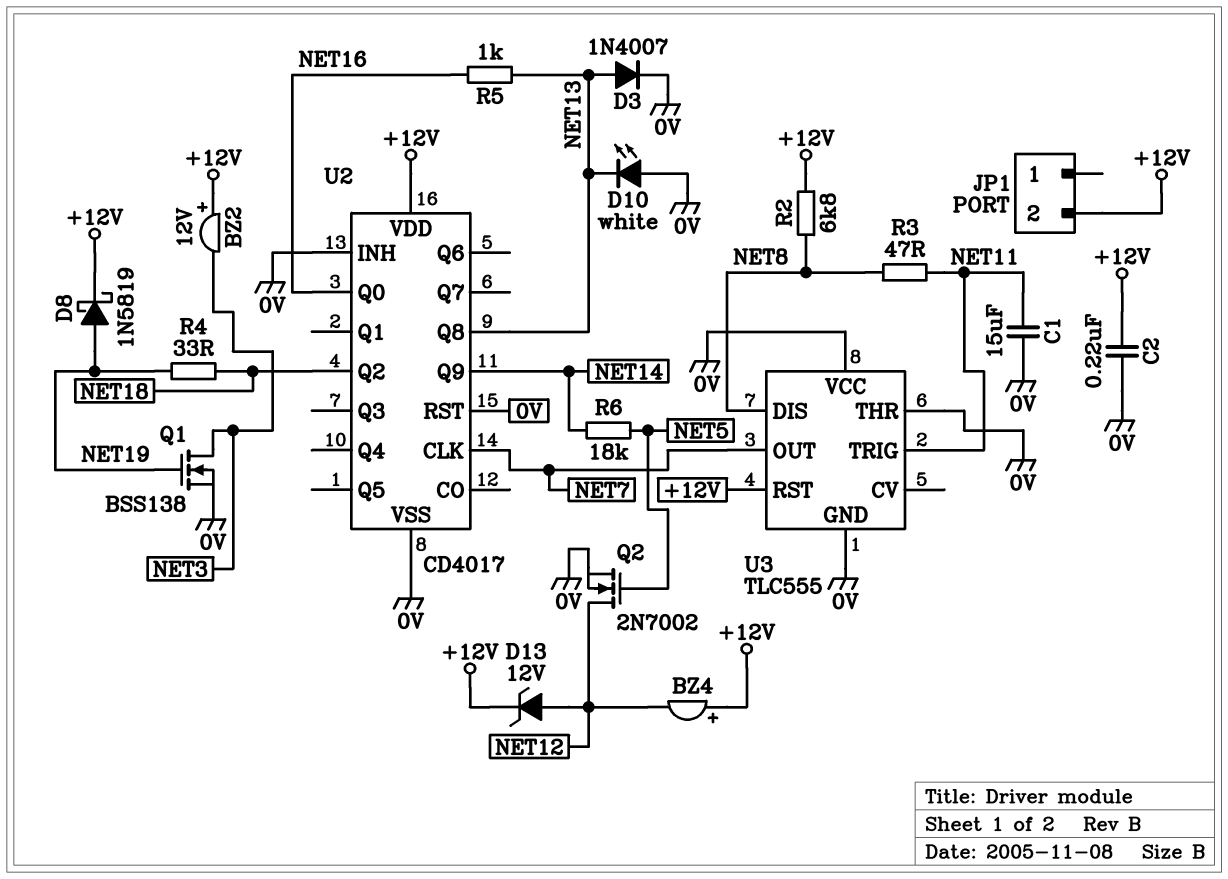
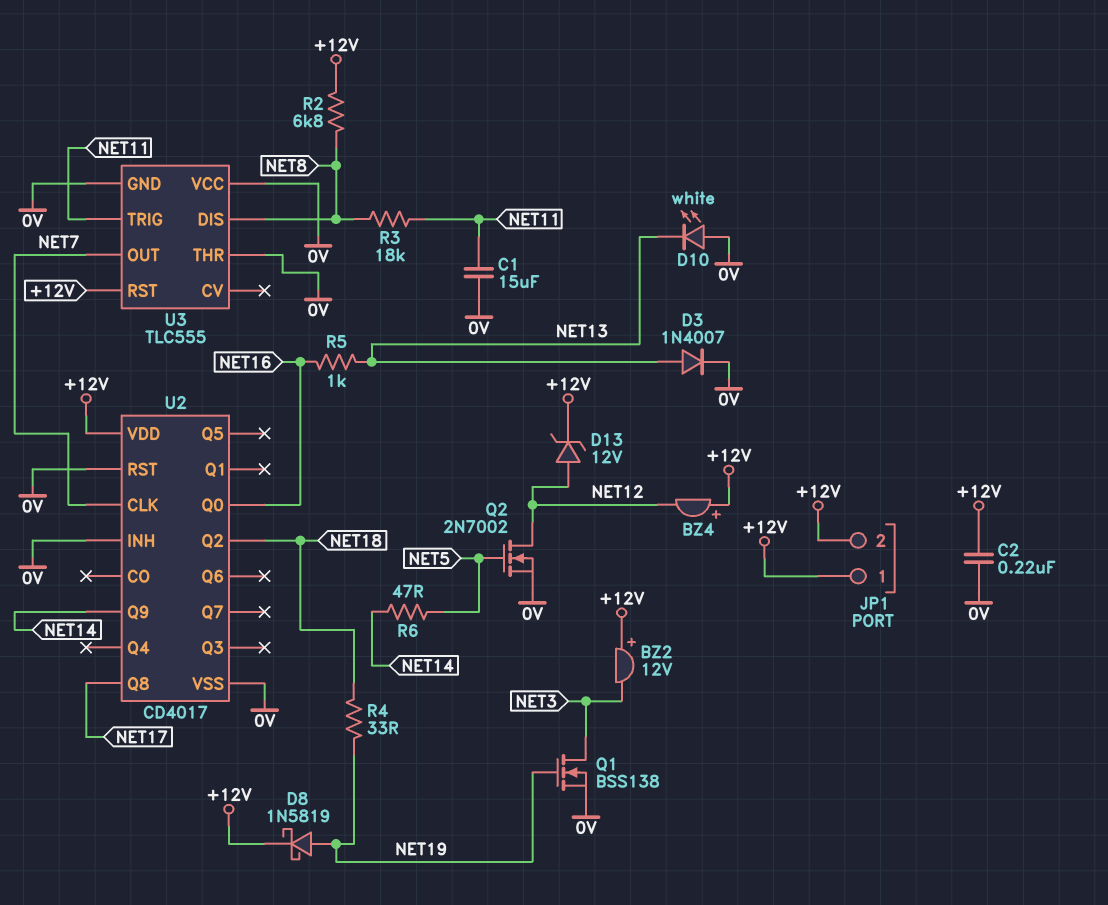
JP1 pin 1: none -> +12V
R3: 47 (NET8, NET11) -> 18k (NET8, NET11)
R6: 18k (NET5, NET14) -> 47 (NET5, NET14)
U2 pin Q8: NET13 -> NET17

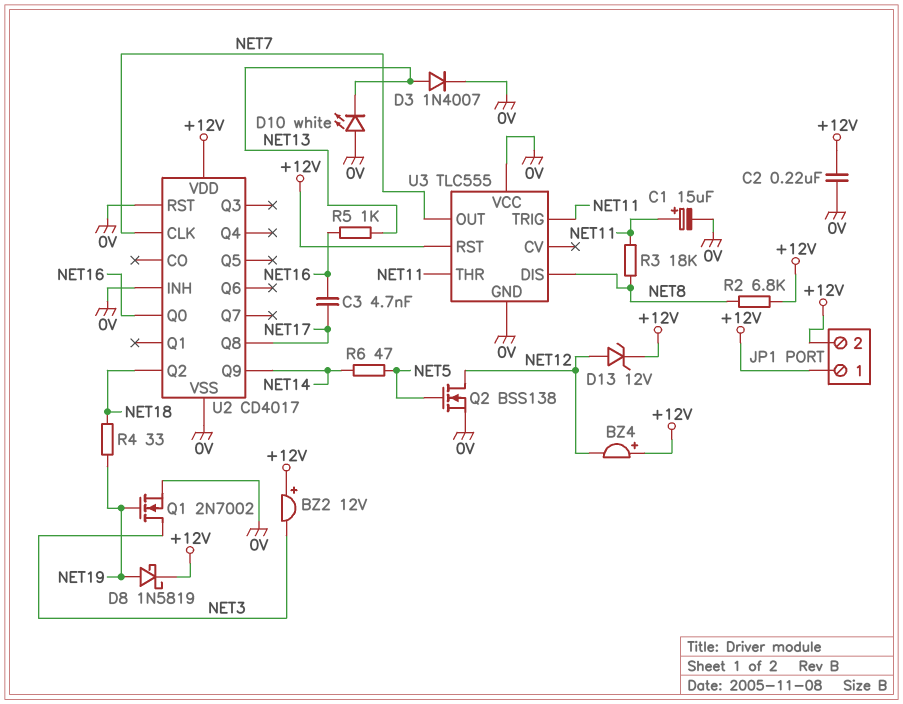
C1: 15uF (0V, NET11) -> 15uF (plus NET11, minus 0V)
C3: none -> 4.7nF (NET16, NET17)
Q1: NMOS BSS138 (G NET19, D NET3, S 0V) -> NMOS 2N7002 (G NET19, D NET3, S 0V)
Q2: NMOS 2N7002 (G NET5, D NET12, S 0V) -> NMOS BSS138 (G NET5, D NET12, S 0V)
U3 pin THR: 0V -> NET11

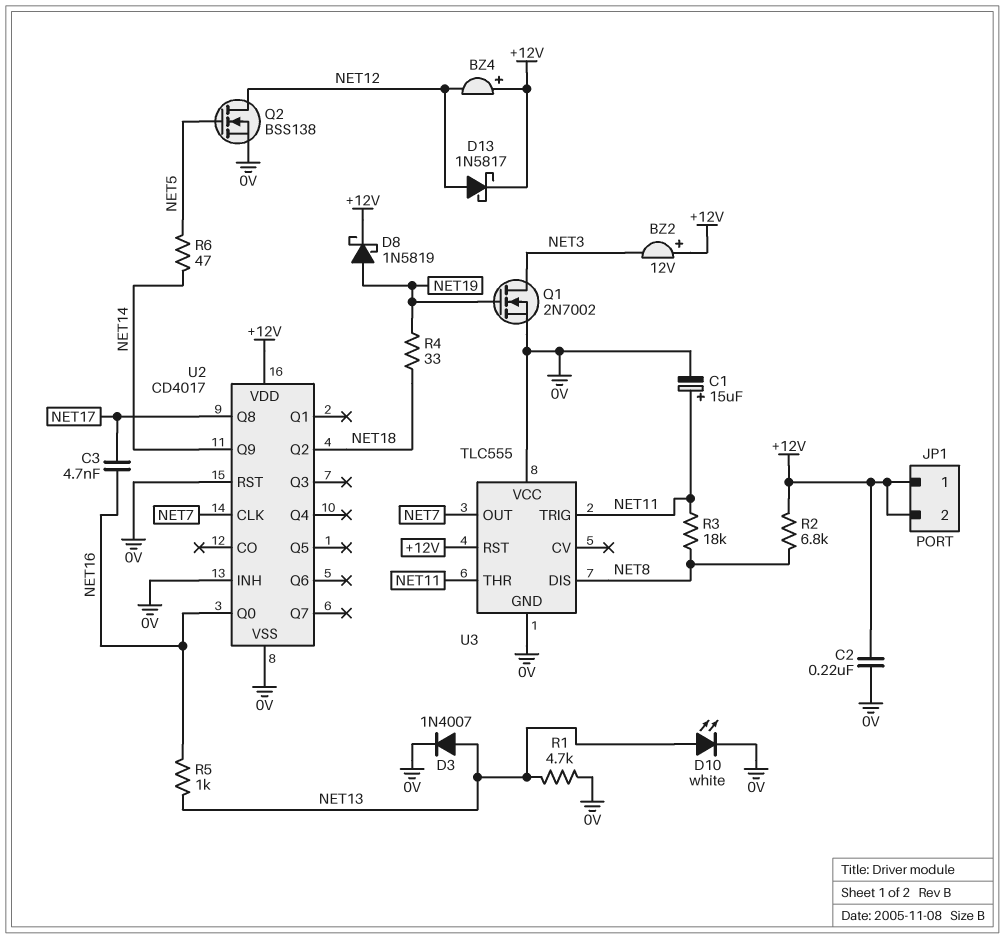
D10: LED white (A 0V, K NET13) -> LED white (A NET13, K 0V)
D13: zener 12V (A NET12, K +12V) -> schottky 1N5817 (A NET12, K +12V)
R1: none -> 4.7k (0V, NET13)

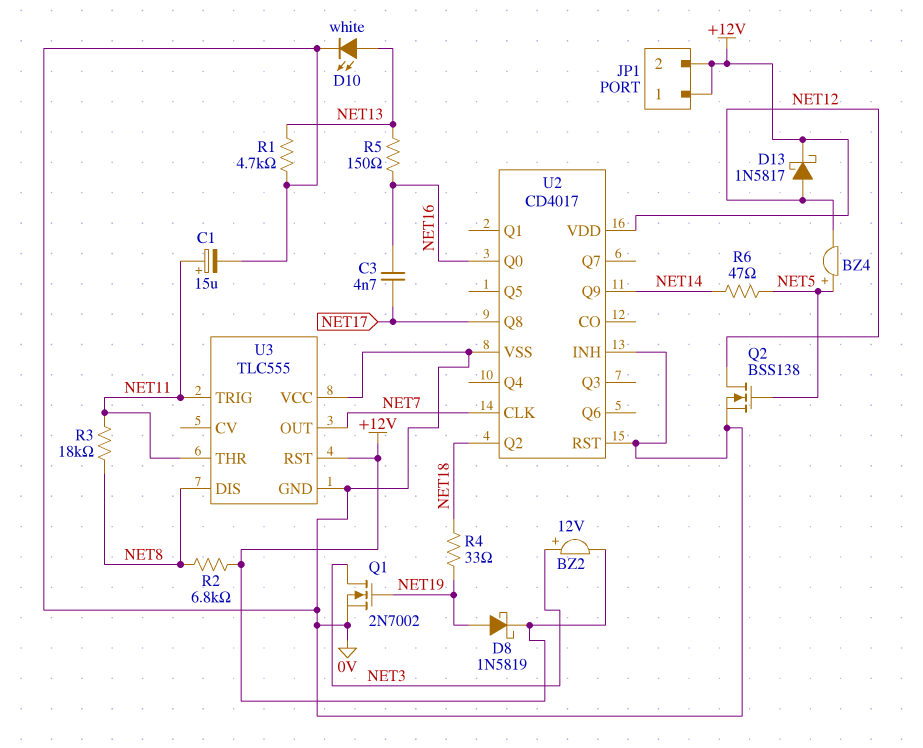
BZ2: buzzer 12V (plus +12V, minus NET3) -> buzzer 12V (plus NET3, minus +12V)
BZ4: buzzer (plus +12V, minus NET12) -> buzzer (plus NET5, minus NET12)
C2: 220nF (+12V, 0V) -> none
D3: diode 1N4007 (A NET13, K 0V) -> none
R5: 1k (NET13, NET16) -> 150 (NET13, NET16)

